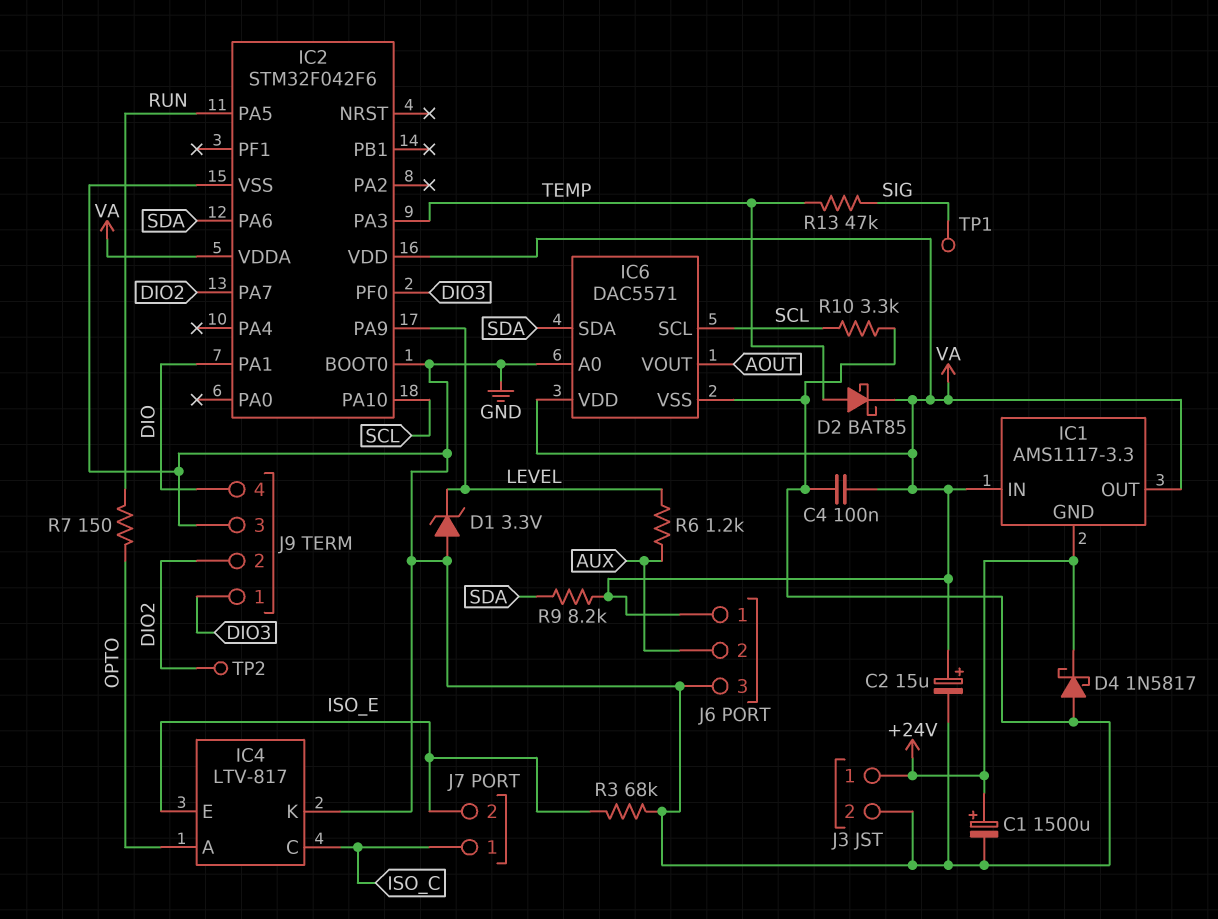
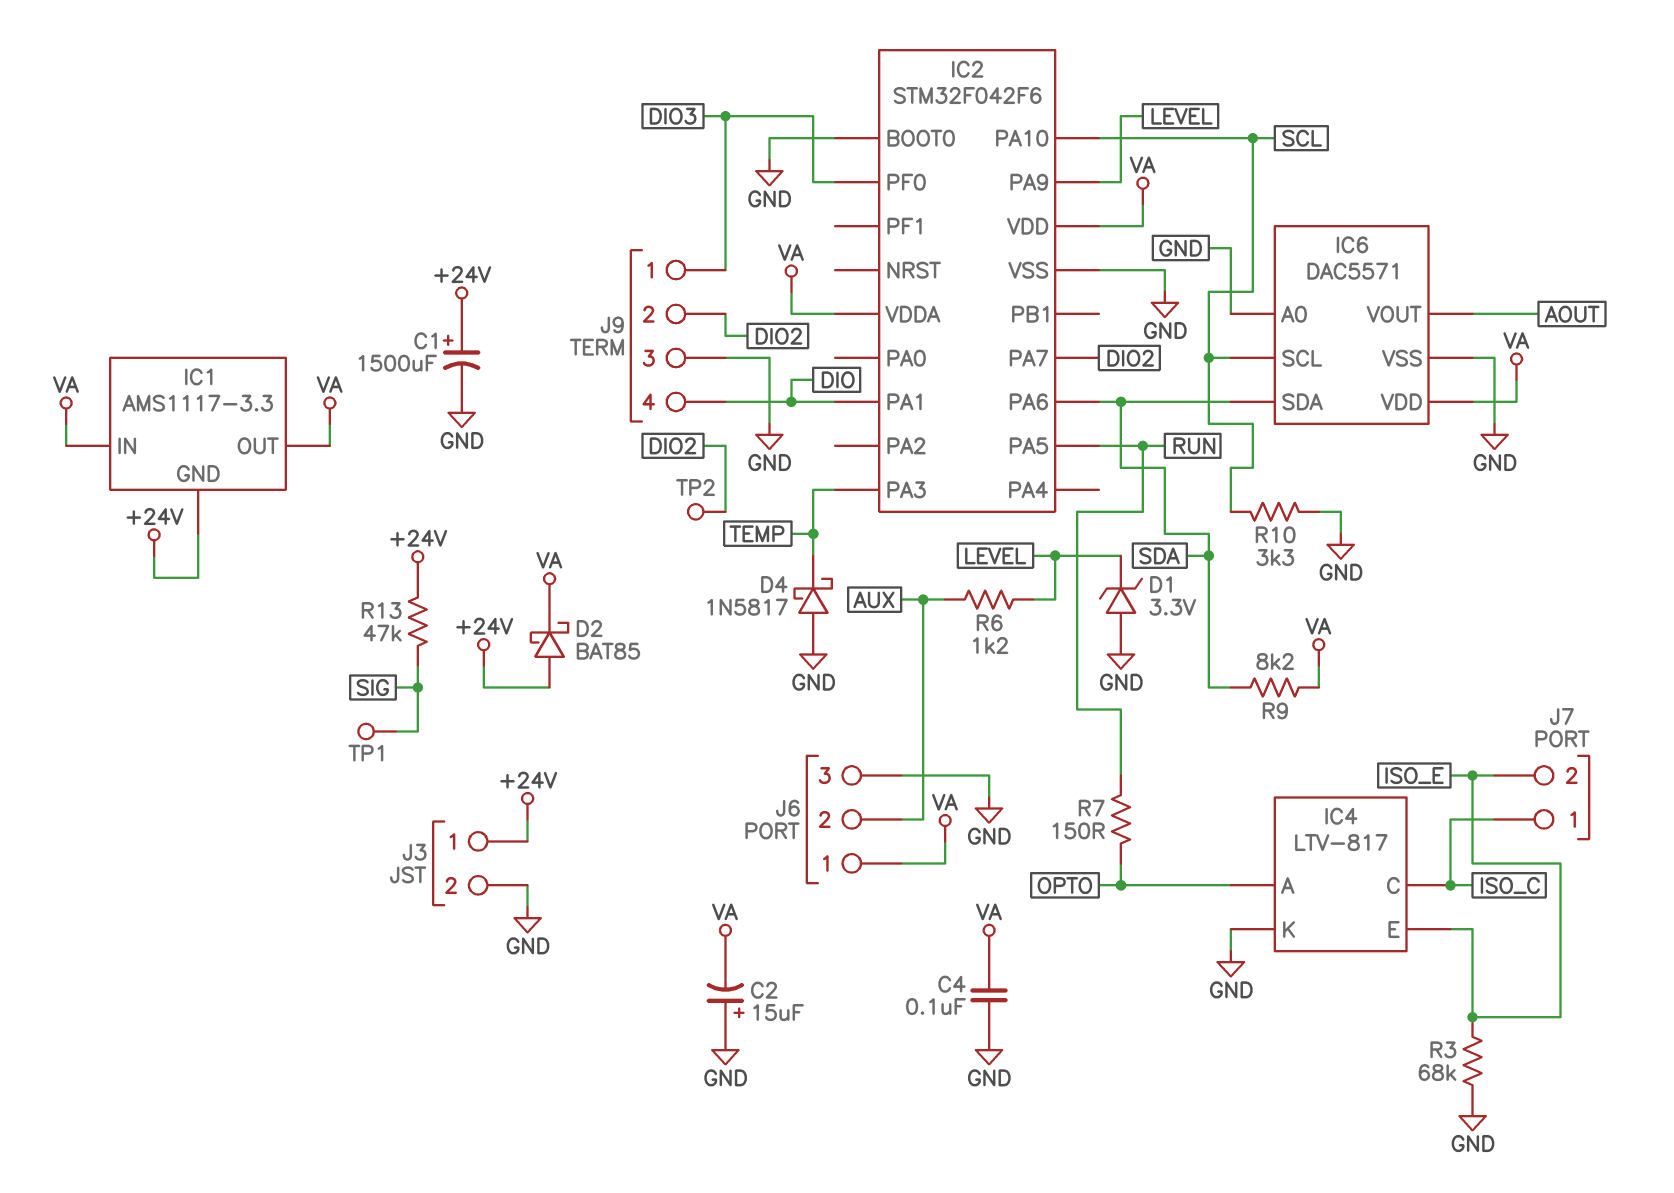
C2: 15uF (plus VA, minus GND) -> 15uF (plus GND, minus VA)
D2: schottky BAT85 (A TEMP, K VA) -> schottky BAT85 (A +24V, K VA)
D4: schottky 1N5817 (A GND, K +24V) -> schottky 1N5817 (A GND, K TEMP)
R13: 47k (SIG, TEMP) -> 47k (+24V, SIG)

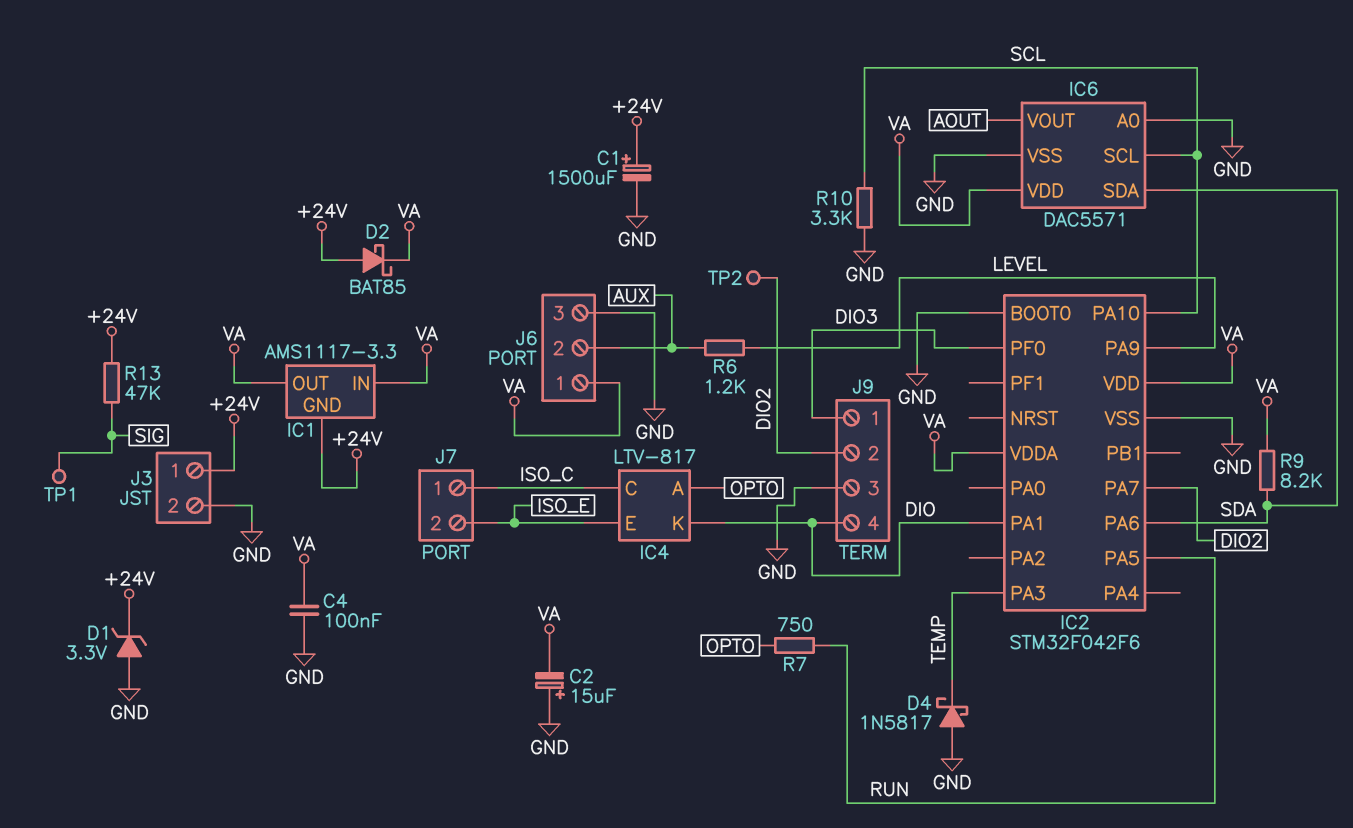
D1: zener 3.3V (A GND, K LEVEL) -> zener 3.3V (A GND, K +24V)
IC4 pin K: GND -> DIO
R3: 68k (GND, ISO_E) -> none
R7: 150 (OPTO, RUN) -> 750 (OPTO, RUN)

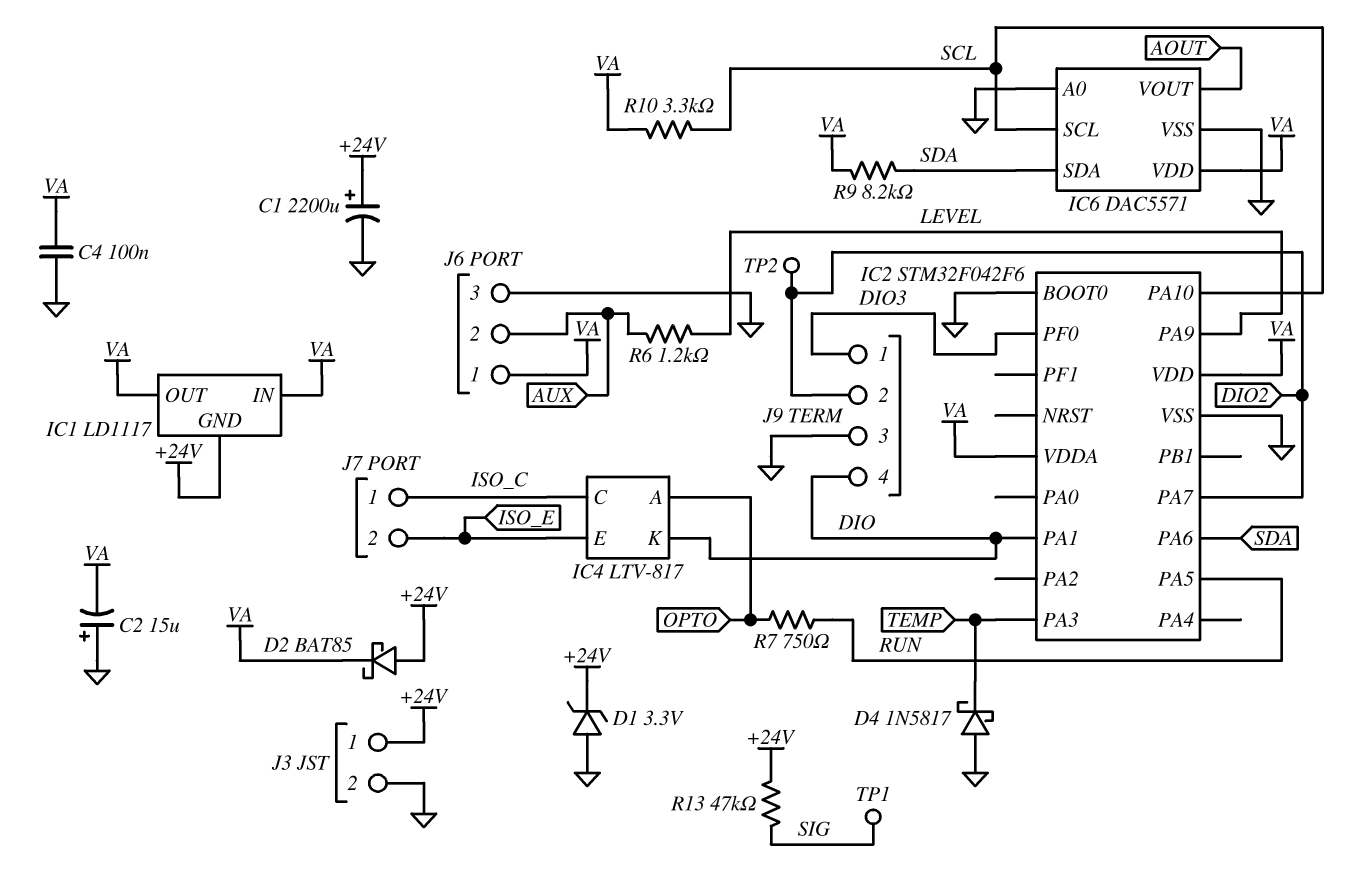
C1: 1500uF (plus +24V, minus GND) -> 2200uF (plus +24V, minus GND)
IC1: AMS1117-3.3 -> LD1117
R10: 3.3k (GND, SCL) -> 3.3k (SCL, VA)

